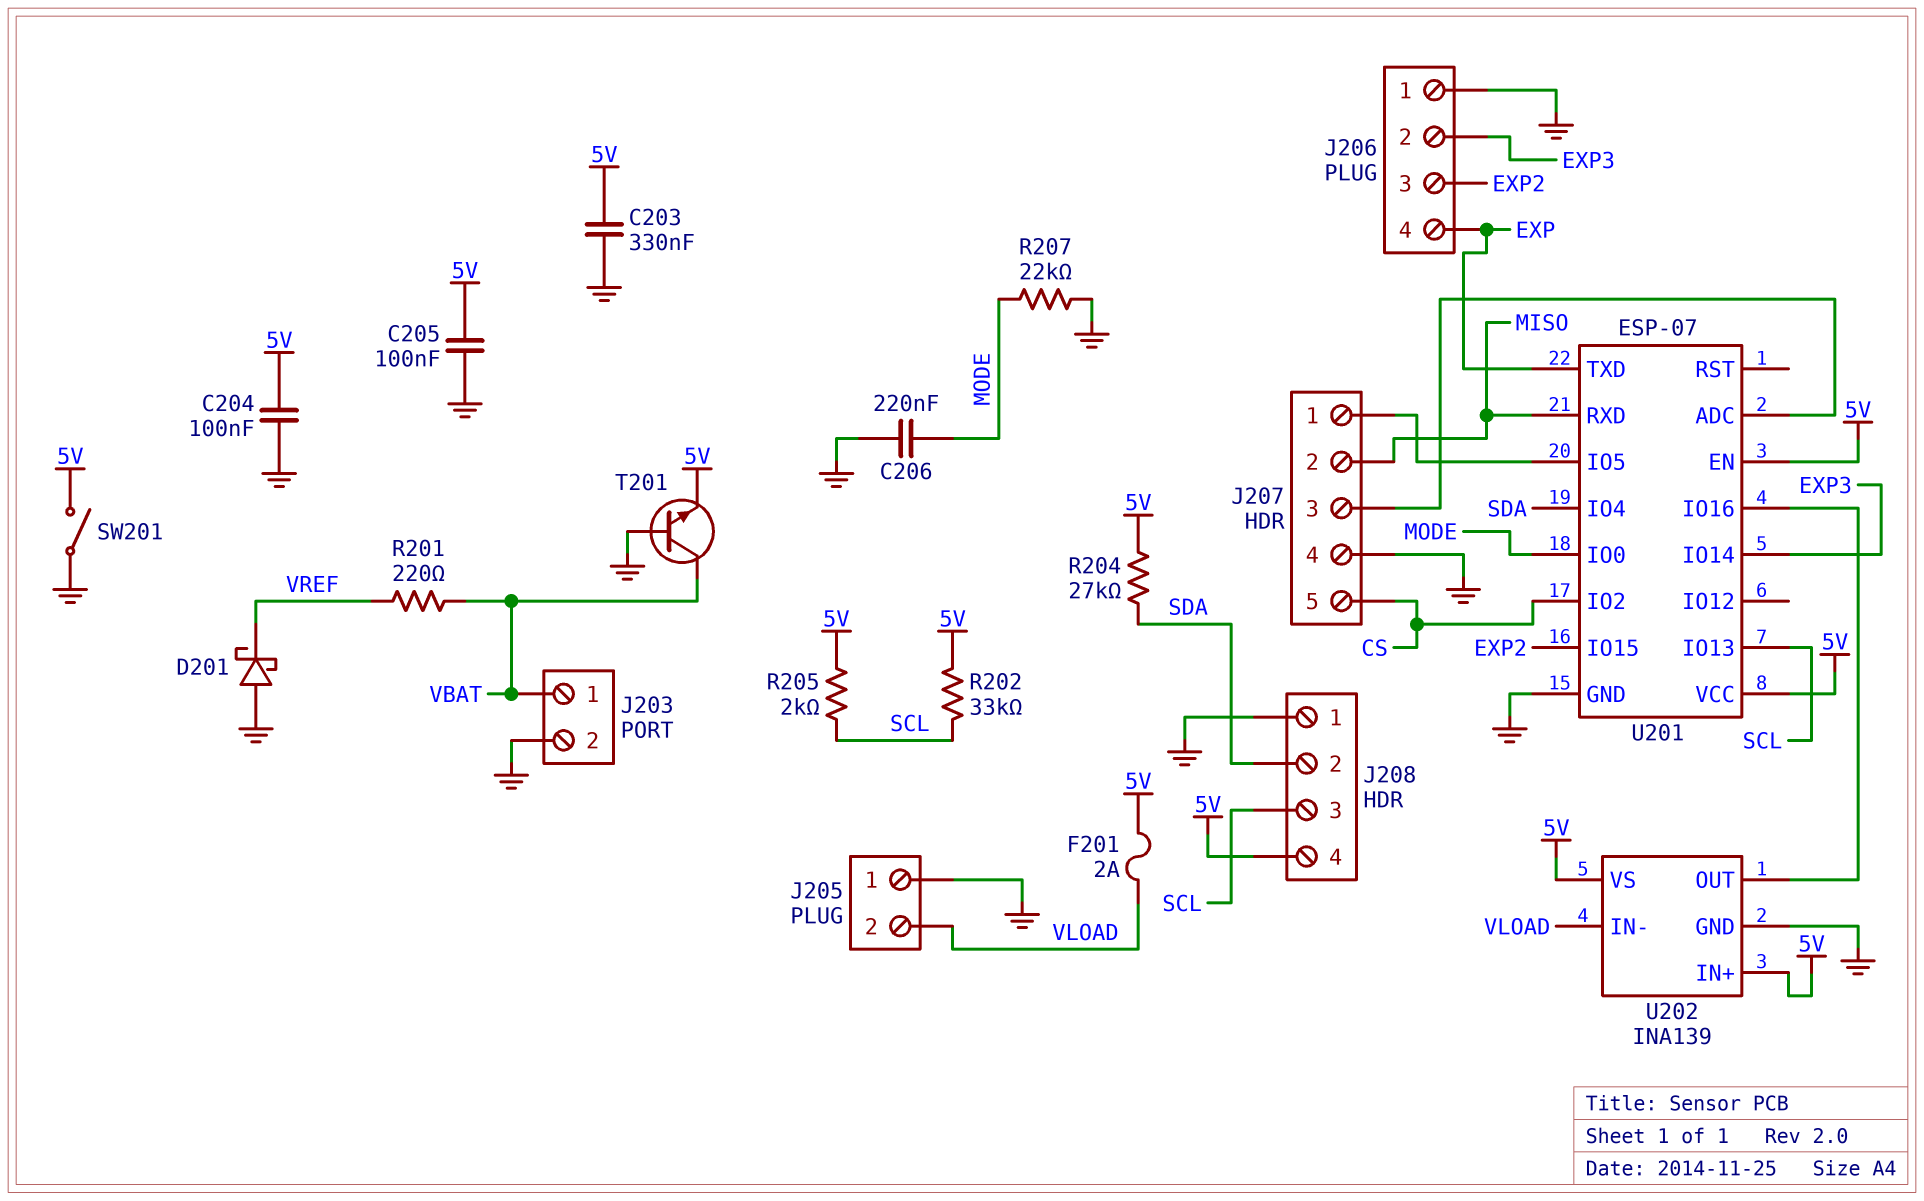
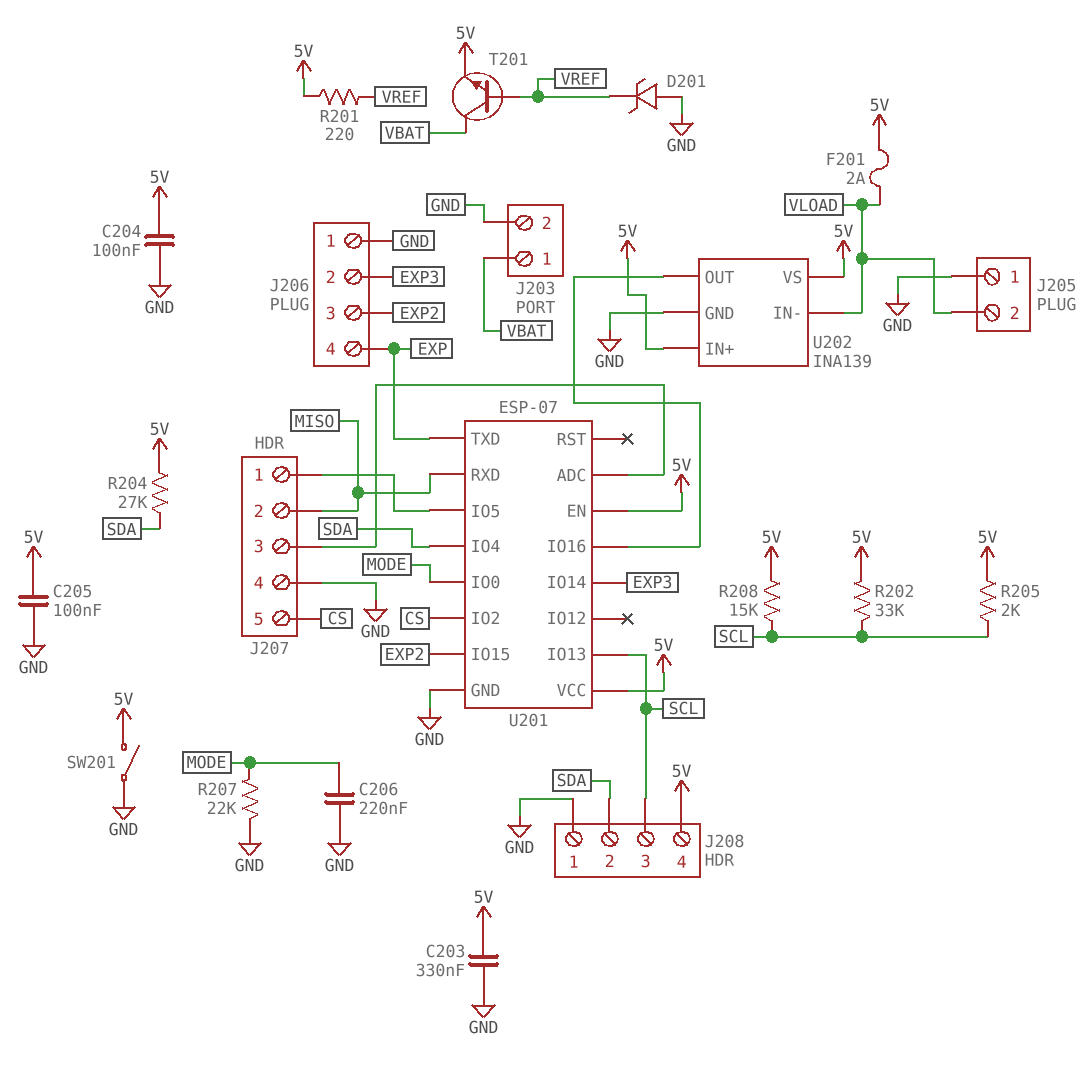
D201: schottky (A GND, K VREF) -> zener (A GND, K VREF)
R201: 220 (VBAT, VREF) -> 220 (5V, VREF)
R208: none -> 15k (5V, SCL)
T201: NPN (B GND, C VBAT, E 5V) -> NPN (B VREF, C VBAT, E 5V)

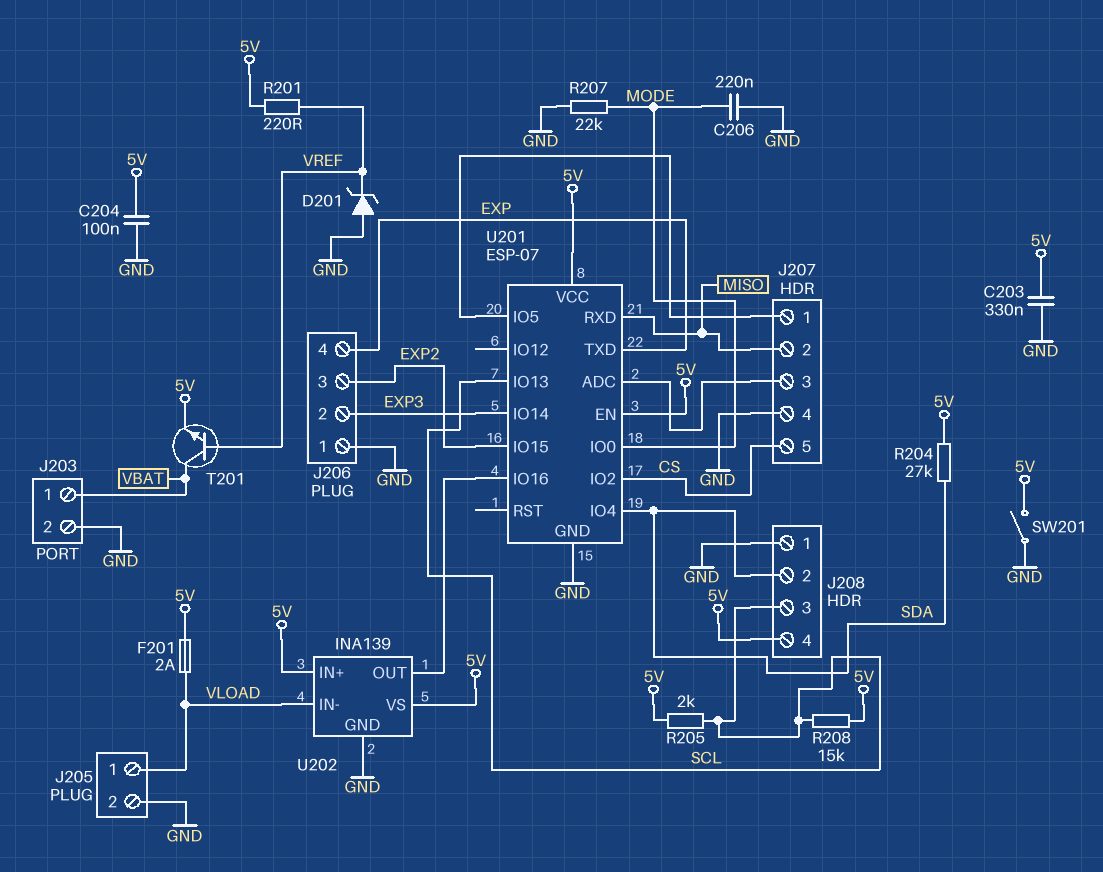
C205: 100nF (5V, GND) -> none
J205 pin 1: GND -> VLOAD
J205 pin 2: VLOAD -> GND
R202: 33k (5V, SCL) -> none

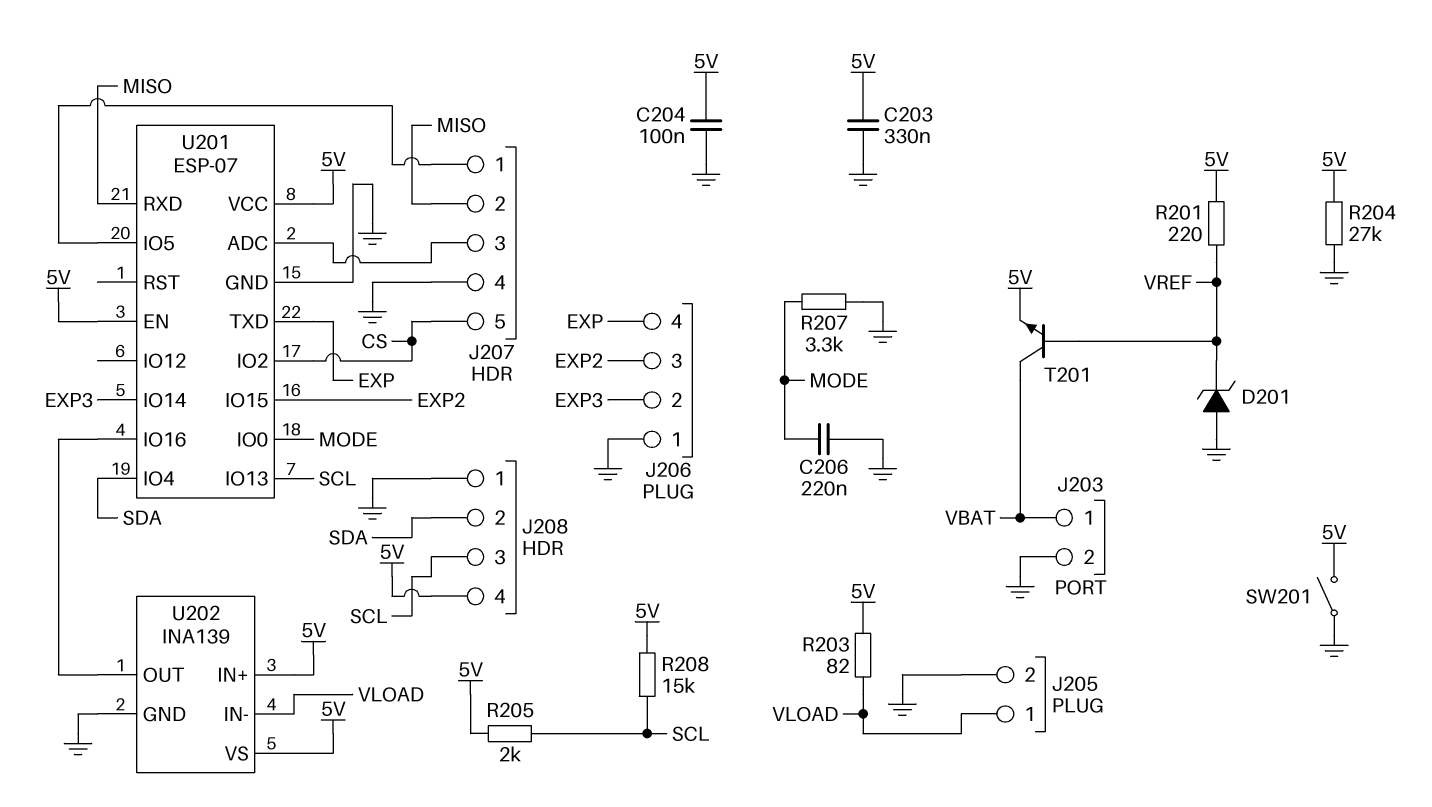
F201: 2A (5V, VLOAD) -> none
R203: none -> 82 (5V, VLOAD)
R204: 27k (5V, SDA) -> 27k (5V, GND)
R207: 22k (GND, MODE) -> 3.3k (GND, MODE)

